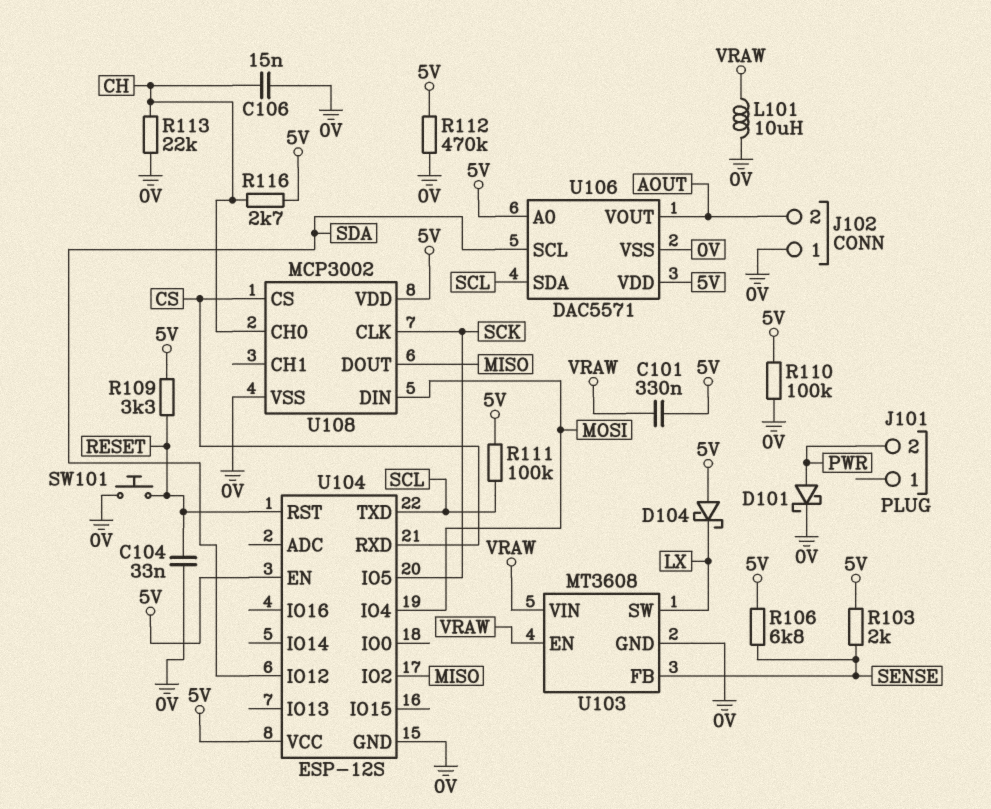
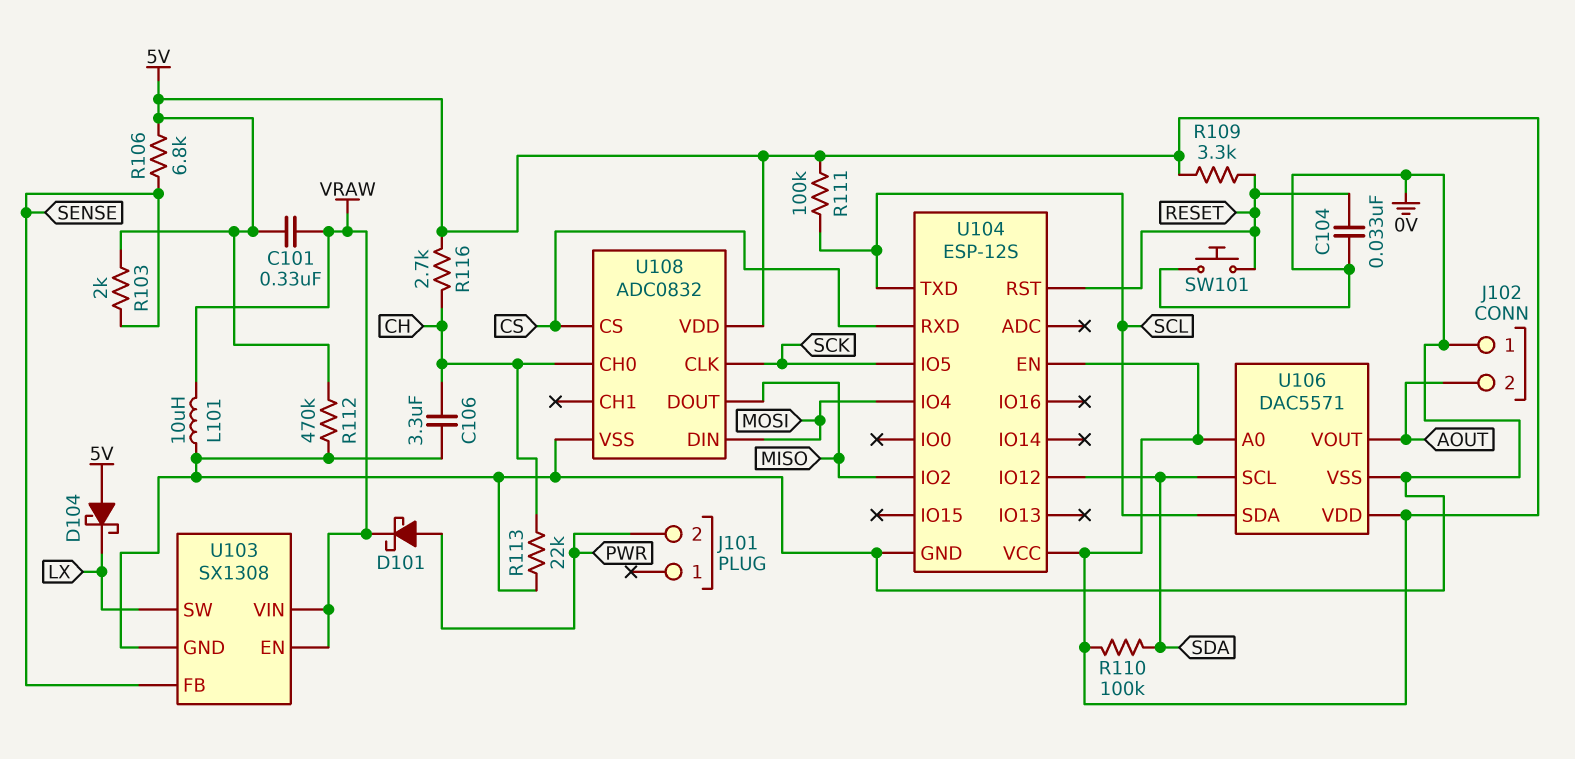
C106: 15nF (0V, CH) -> 3.3uF (0V, CH)
D101: schottky (A PWR, K 0V) -> schottky (A PWR, K VRAW)
R110: 100k (0V, 5V) -> 100k (5V, SDA)
U103: MT3608 -> SX1308
U108: MCP3002 -> ADC0832

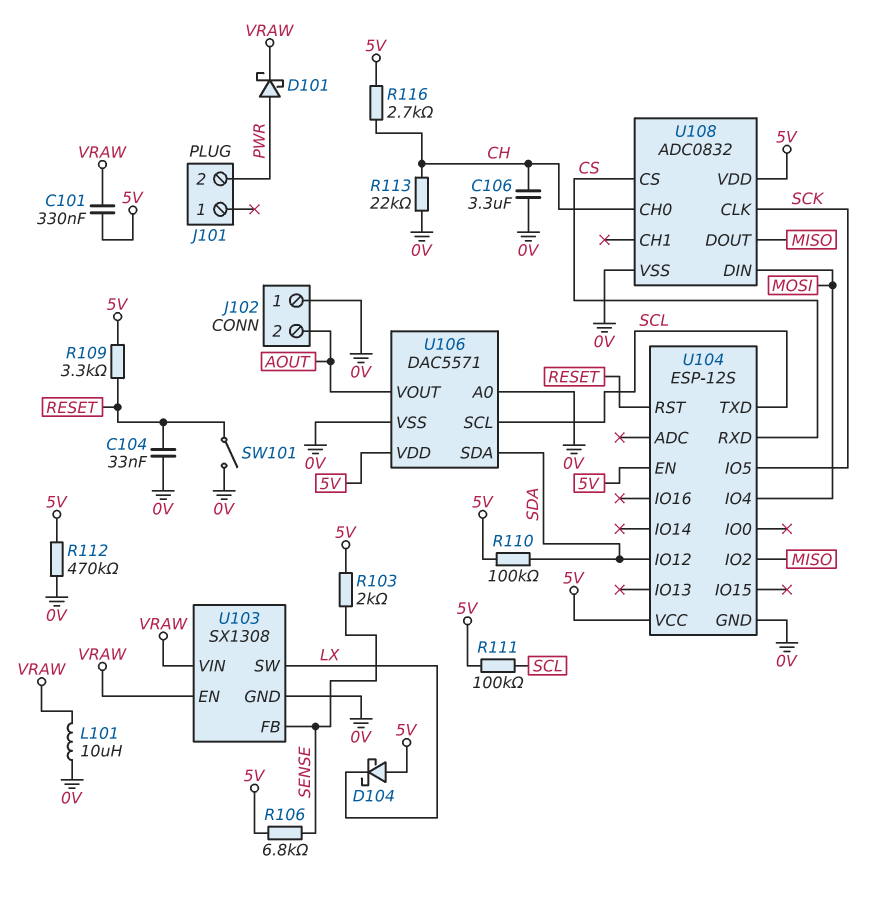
SW101: button (0V, RESET) -> switch (0V, RESET)
U106 pin A0: 5V -> 0V
U106 pin SCL: SDA -> SCL
U106 pin SDA: SCL -> SDA

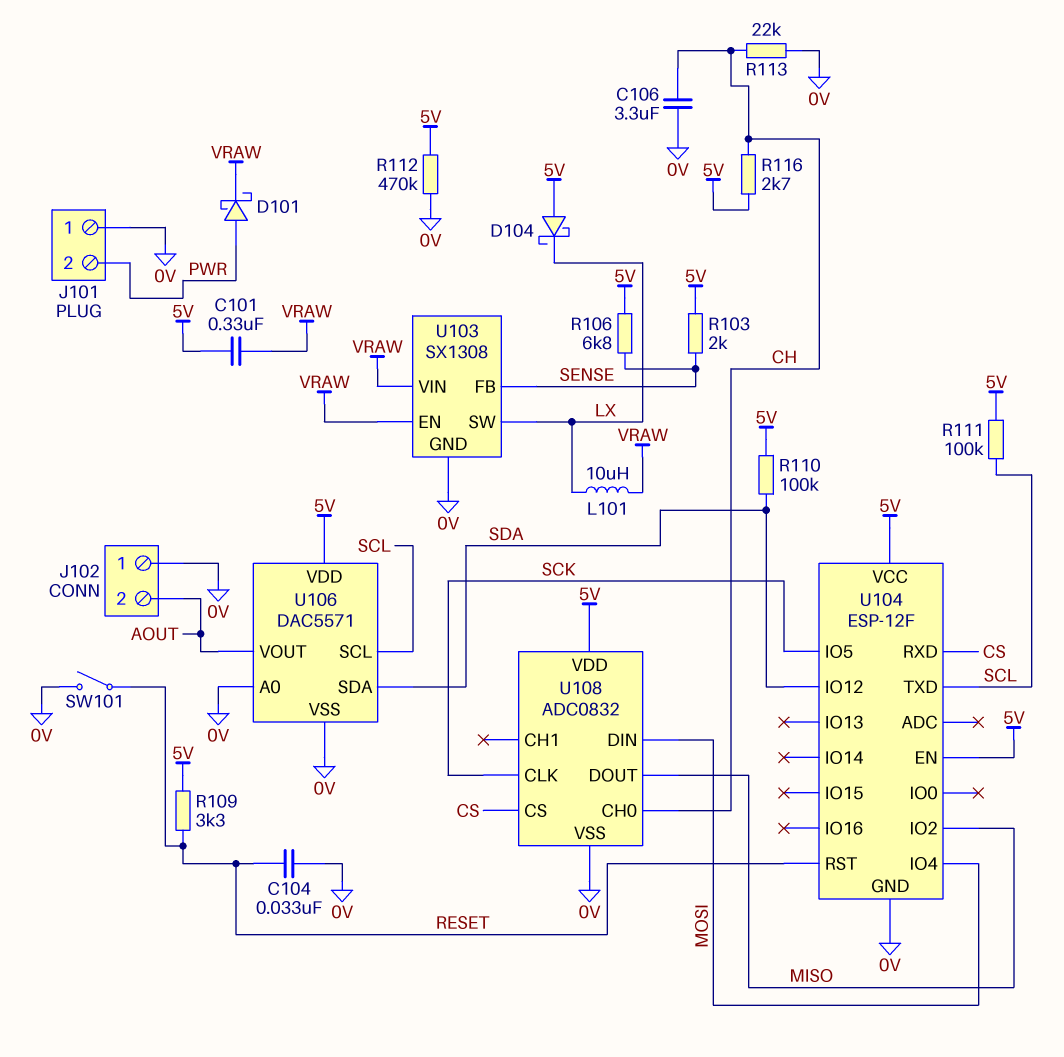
J101 pin 1: none -> 0V
L101: 10uH (0V, VRAW) -> 10uH (LX, VRAW)
U104: ESP-12S -> ESP-12F

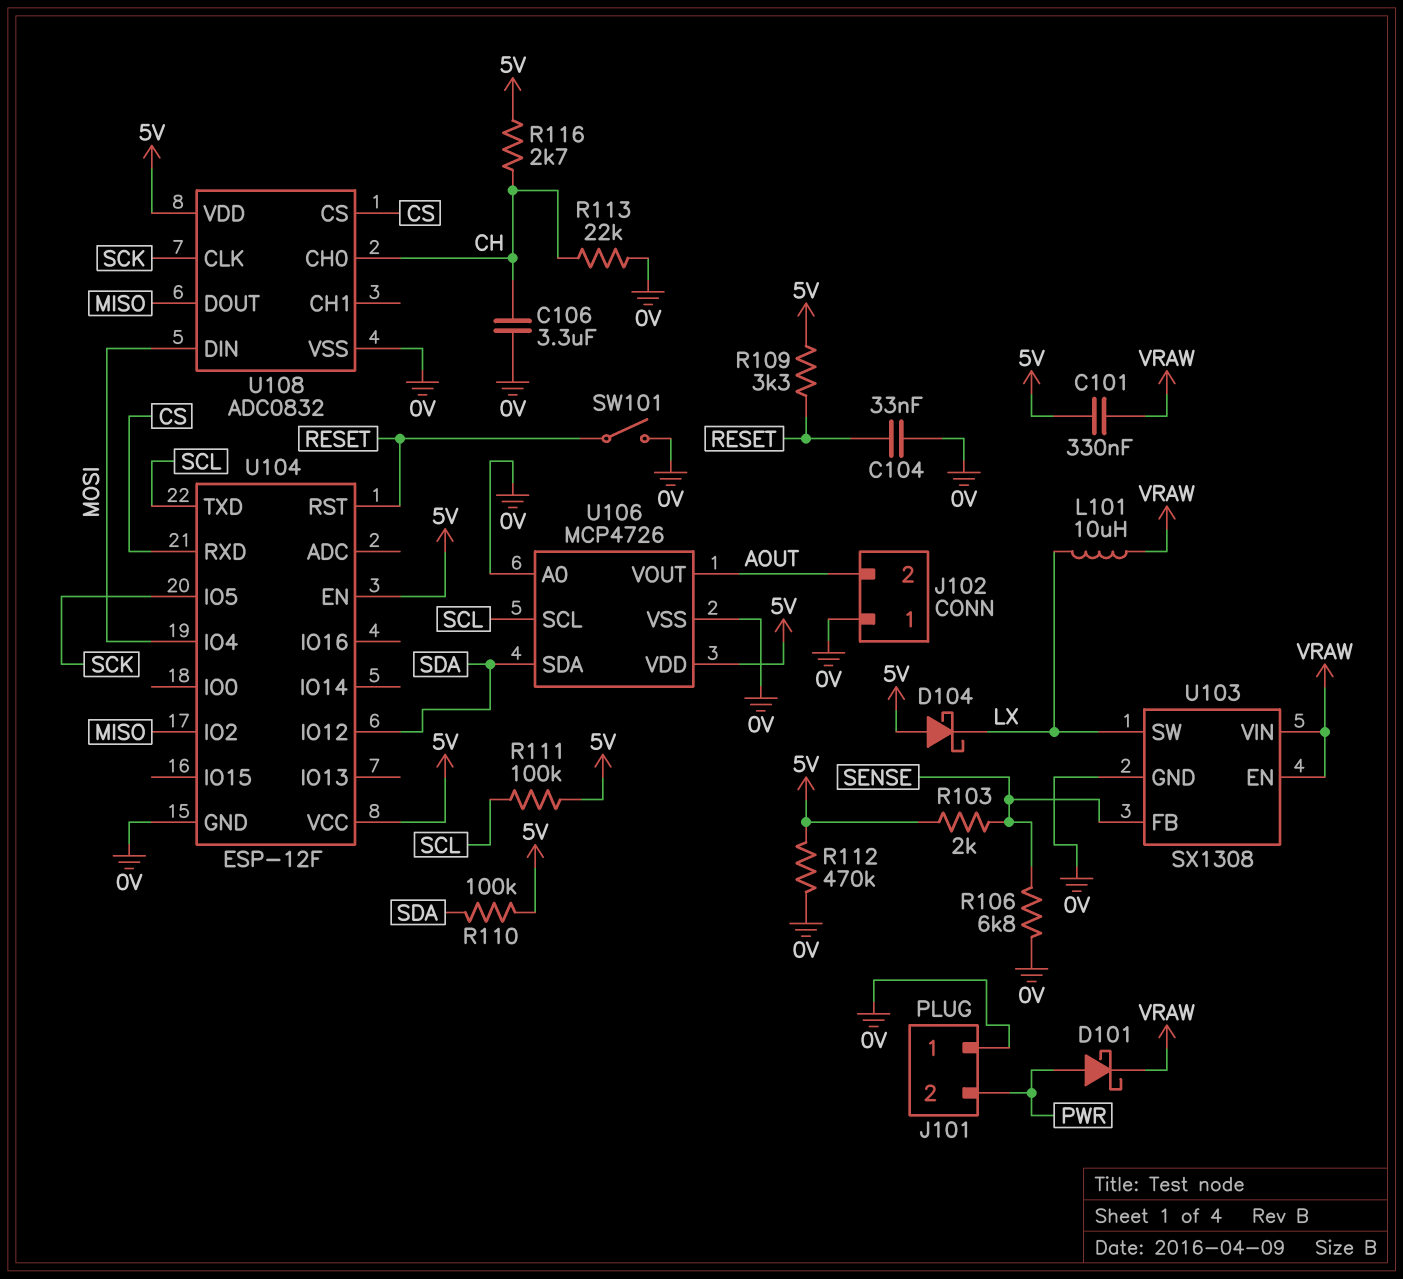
R106: 6.8k (5V, SENSE) -> 6.8k (0V, SENSE)
U106: DAC5571 -> MCP4726

